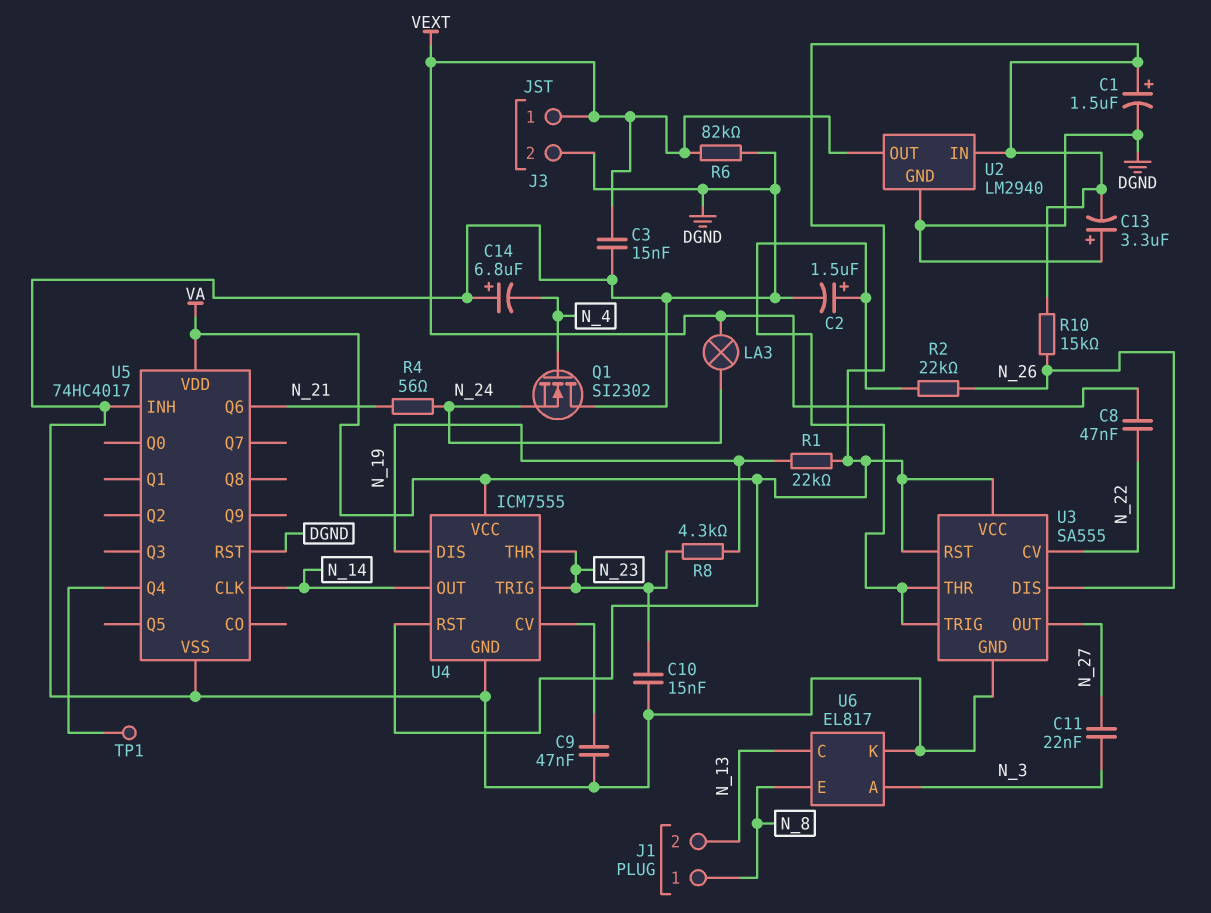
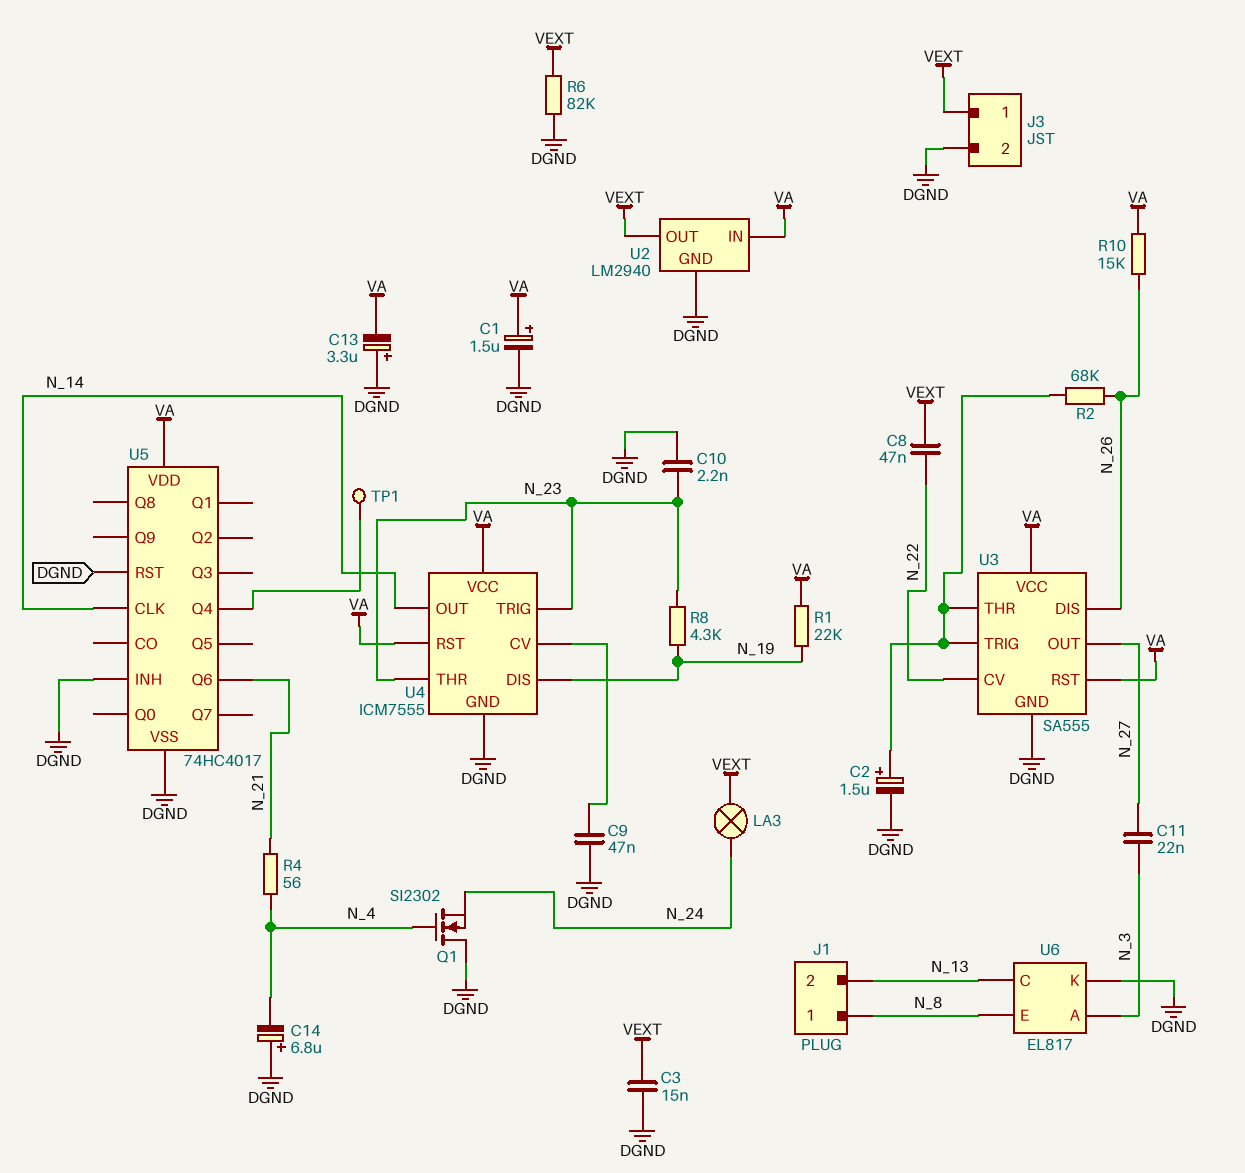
C10: 15nF (DGND, N_23) -> 2.2nF (DGND, N_23)
R2: 22k (N_26, U3/THR) -> 68k (N_26, U3/THR)
R4: 56 (N_21, N_24) -> 56 (N_4, N_21)

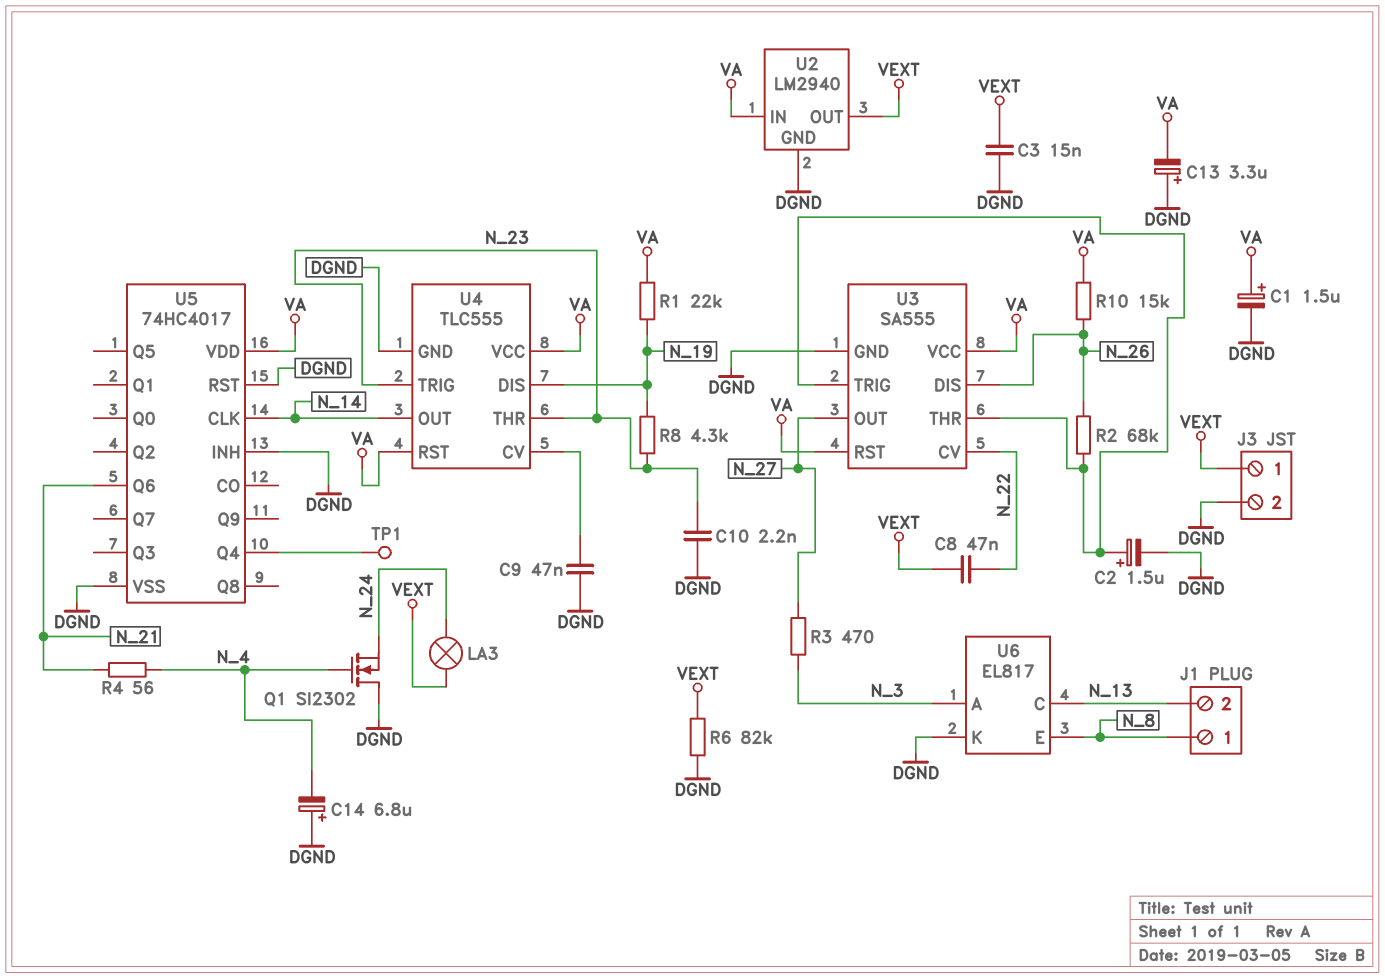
C11: 22nF (N_3, N_27) -> none
R3: none -> 470 (N_3, N_27)
U4: ICM7555 -> TLC555

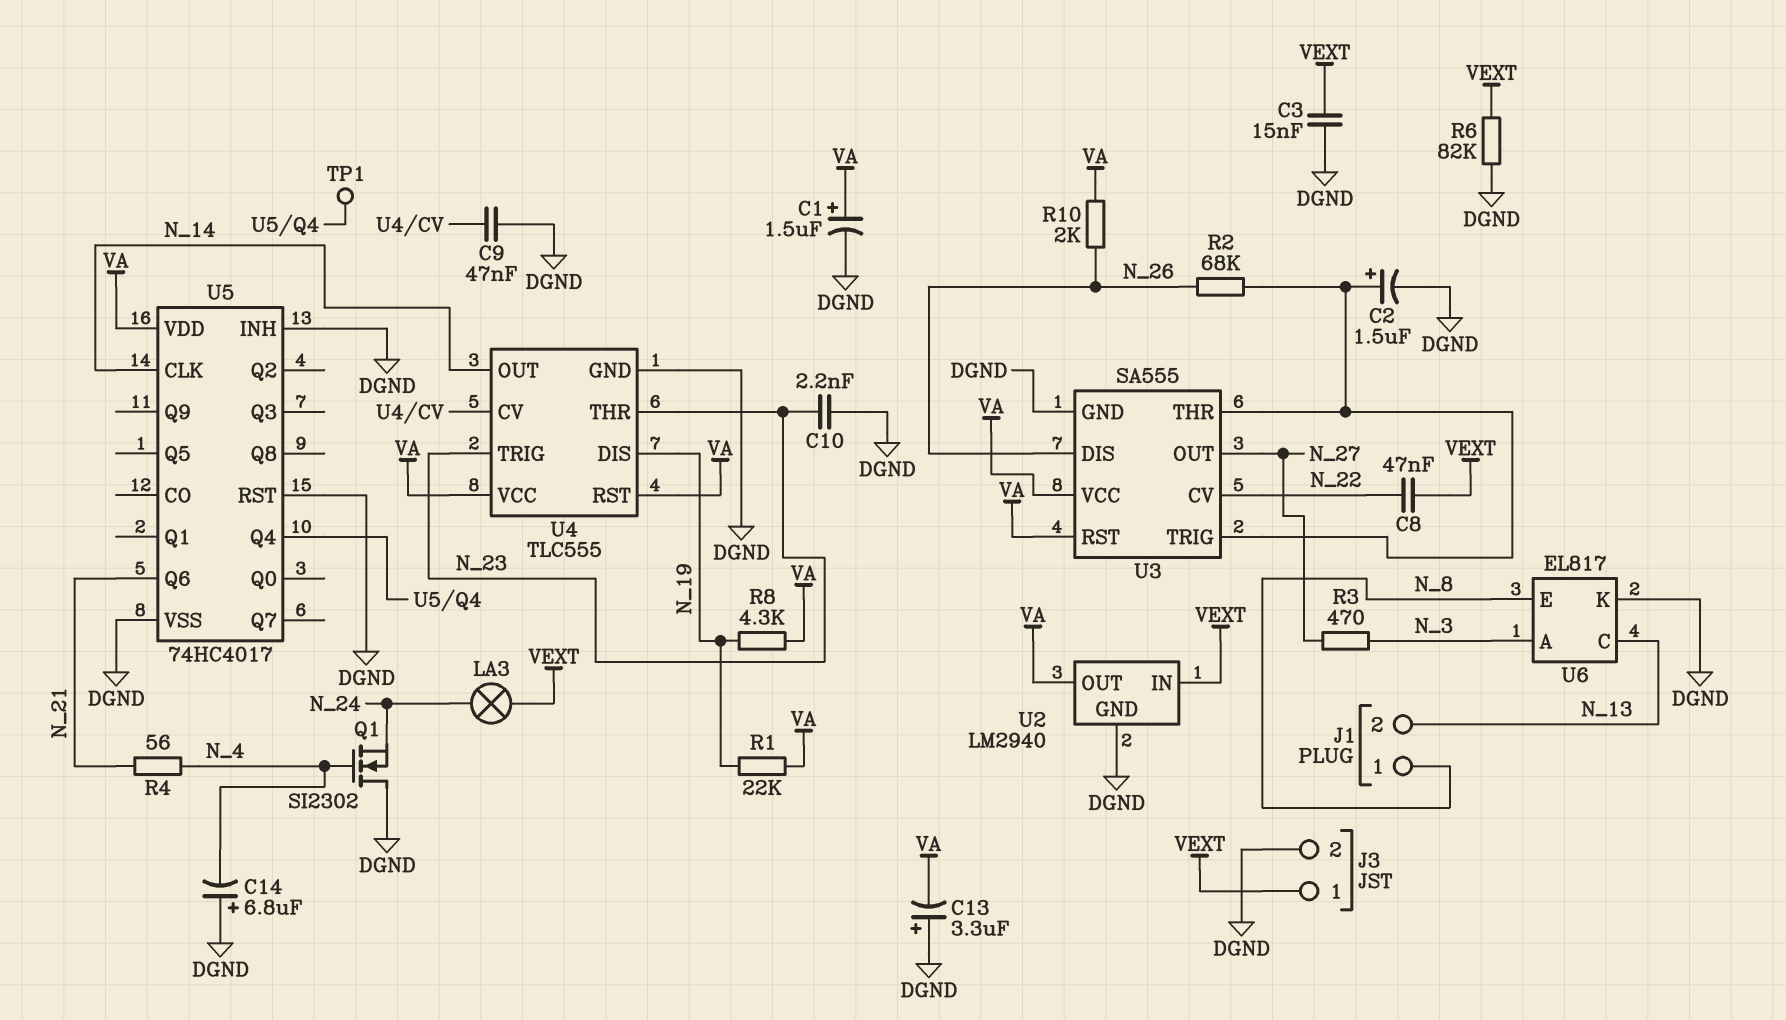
R8: 4.3k (N_19, N_23) -> 4.3k (N_19, VA)
R10: 15k (N_26, VA) -> 2k (N_26, VA)
U2 pin IN: VA -> VEXT
U2 pin OUT: VEXT -> VA

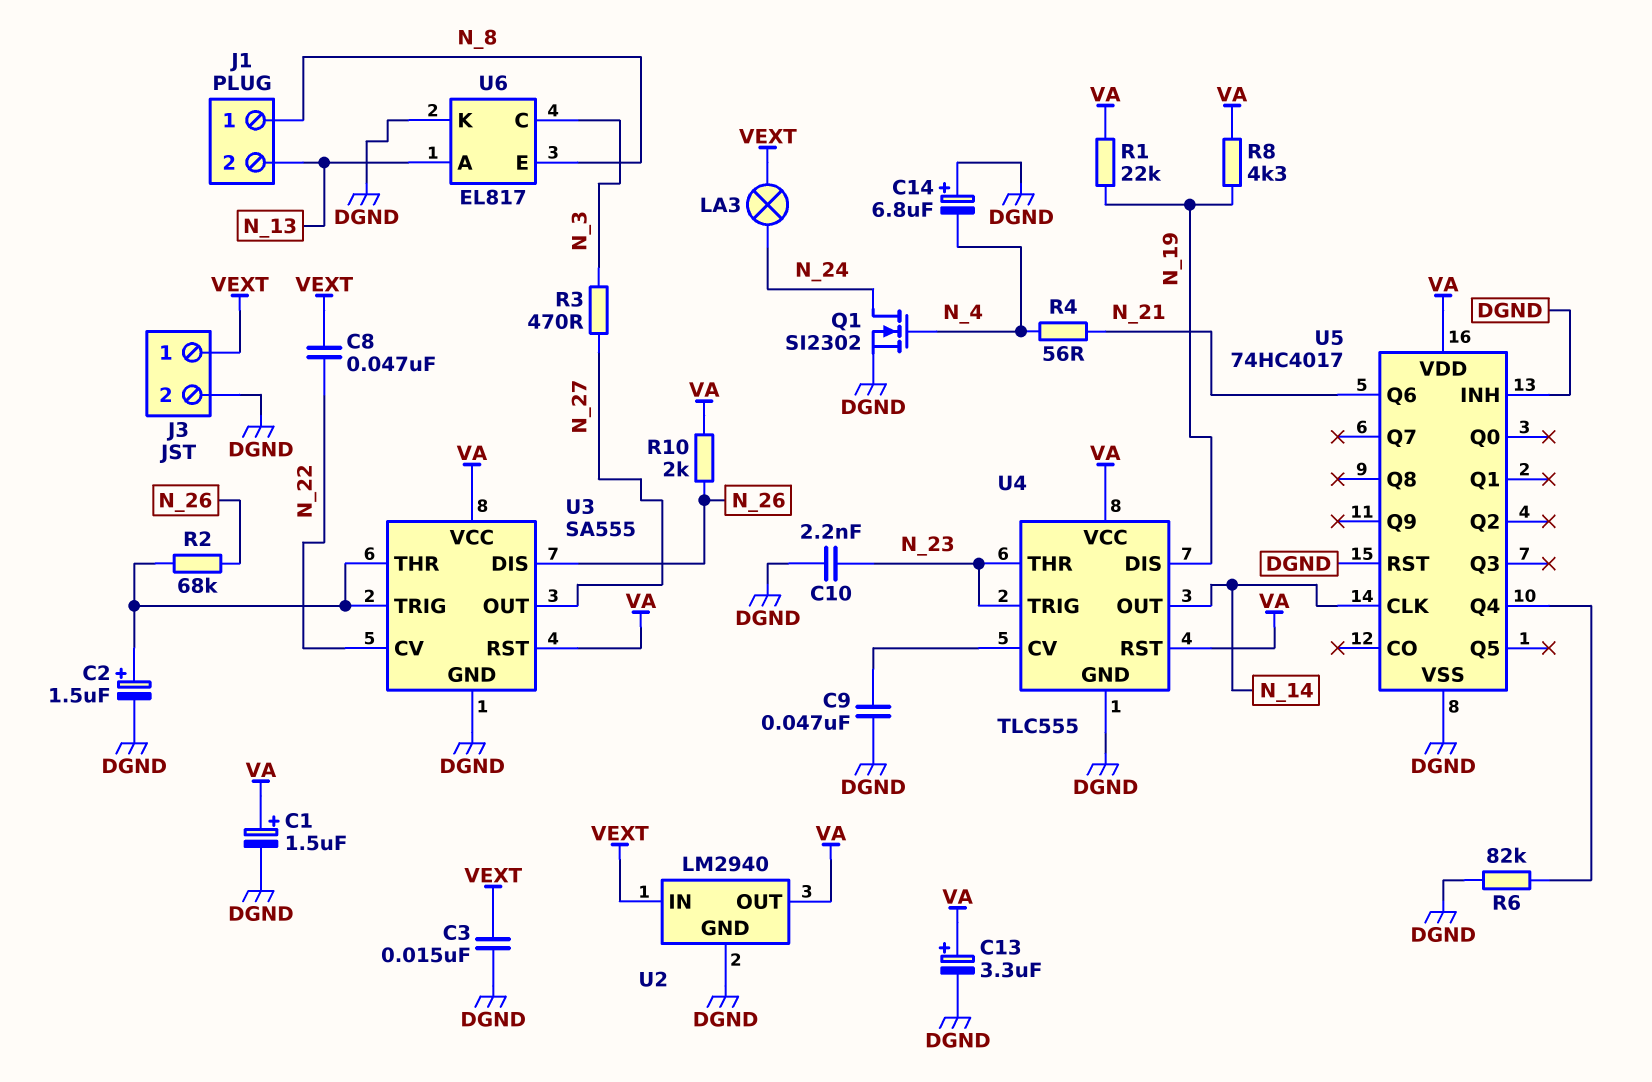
C13: 3.3uF (plus DGND, minus VA) -> 3.3uF (plus VA, minus DGND)
Q1: NMOS SI2302 (G N_4, D DGND, S N_24) -> NMOS SI2302 (G N_4, D N_24, S DGND)
R6: 82k (DGND, VEXT) -> 82k (DGND, U5/Q4)
TP1: test point (U5/Q4) -> none
U6 pin A: N_3 -> N_13
U6 pin C: N_13 -> N_3

